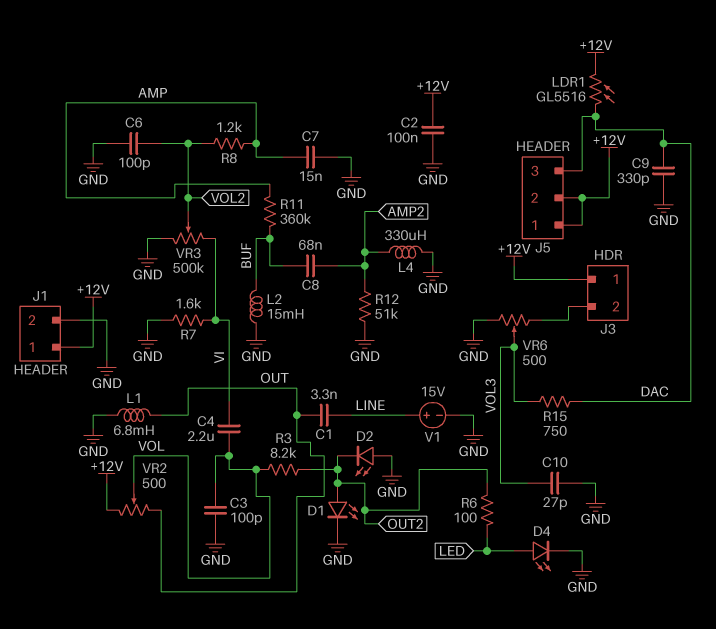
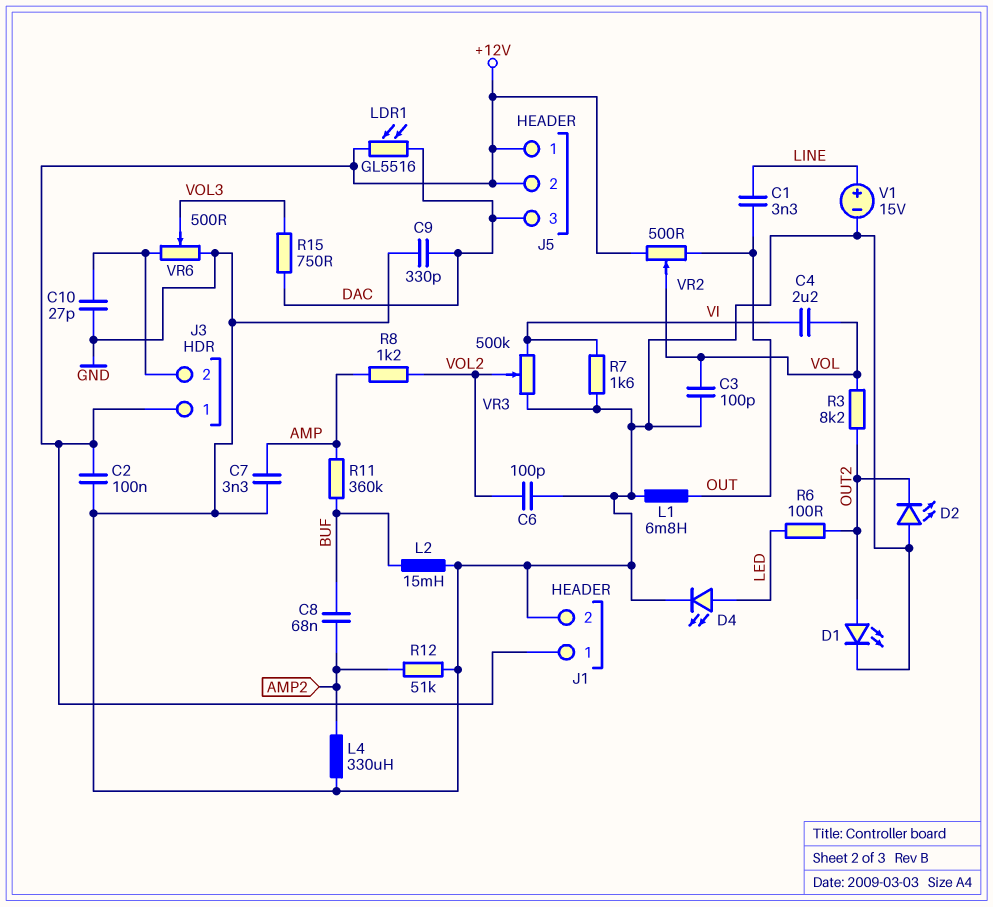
C7: 15nF (AMP, GND) -> 3.3nF (AMP, GND)
C10: 27pF (GND, VOL3) -> 27pF (GND, J3/2)

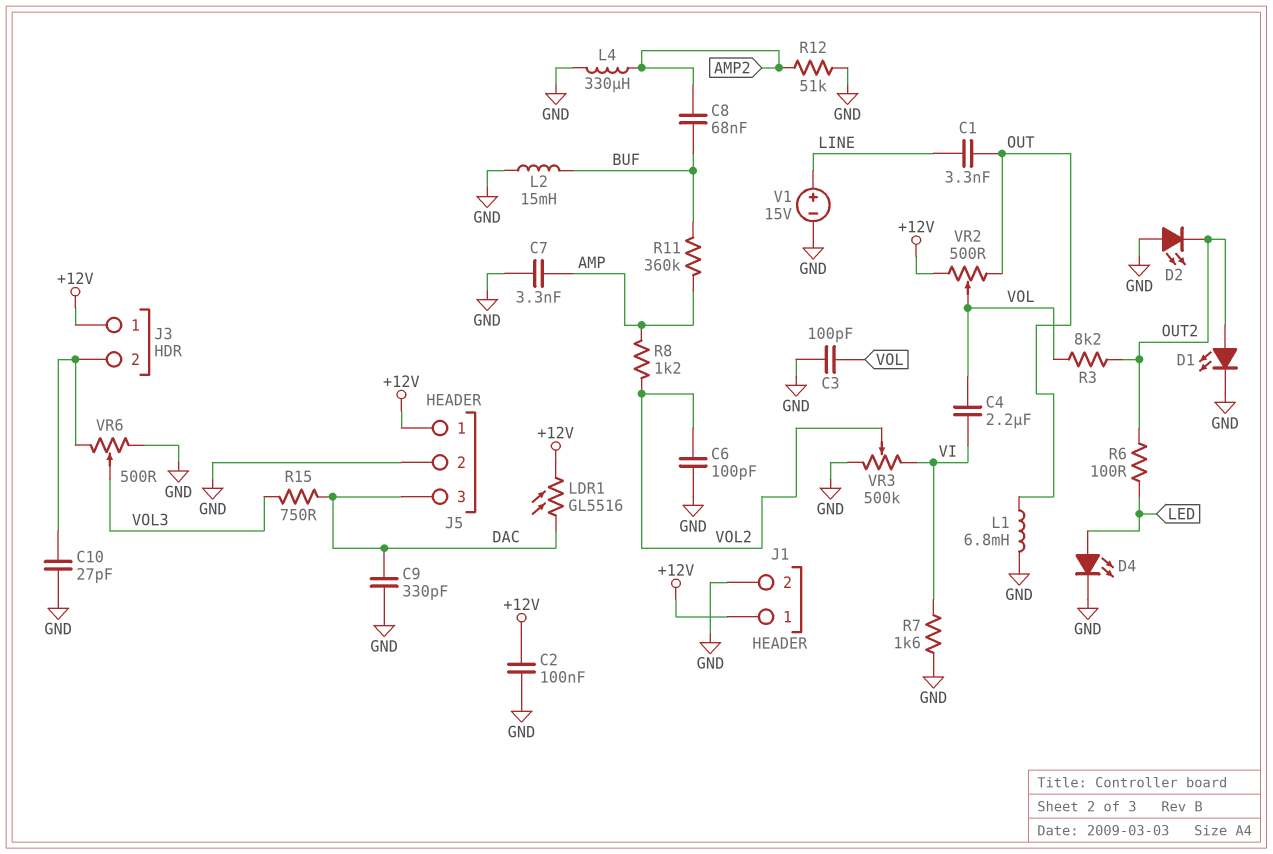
J5 pin 2: +12V -> GND

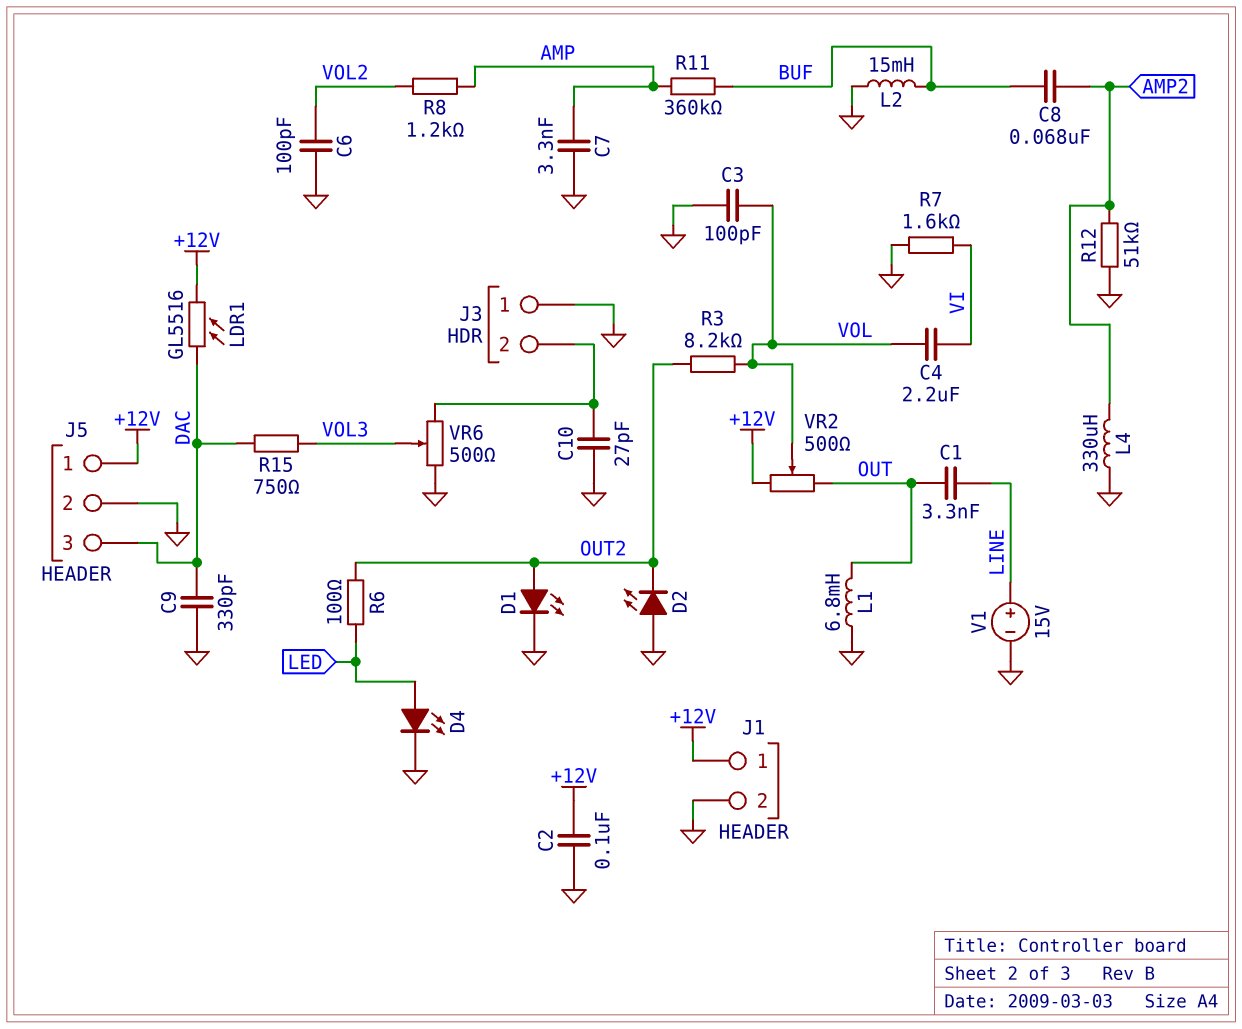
J3 pin 1: +12V -> GND
VR3: 500k (GND, VI, wiper VOL2) -> none

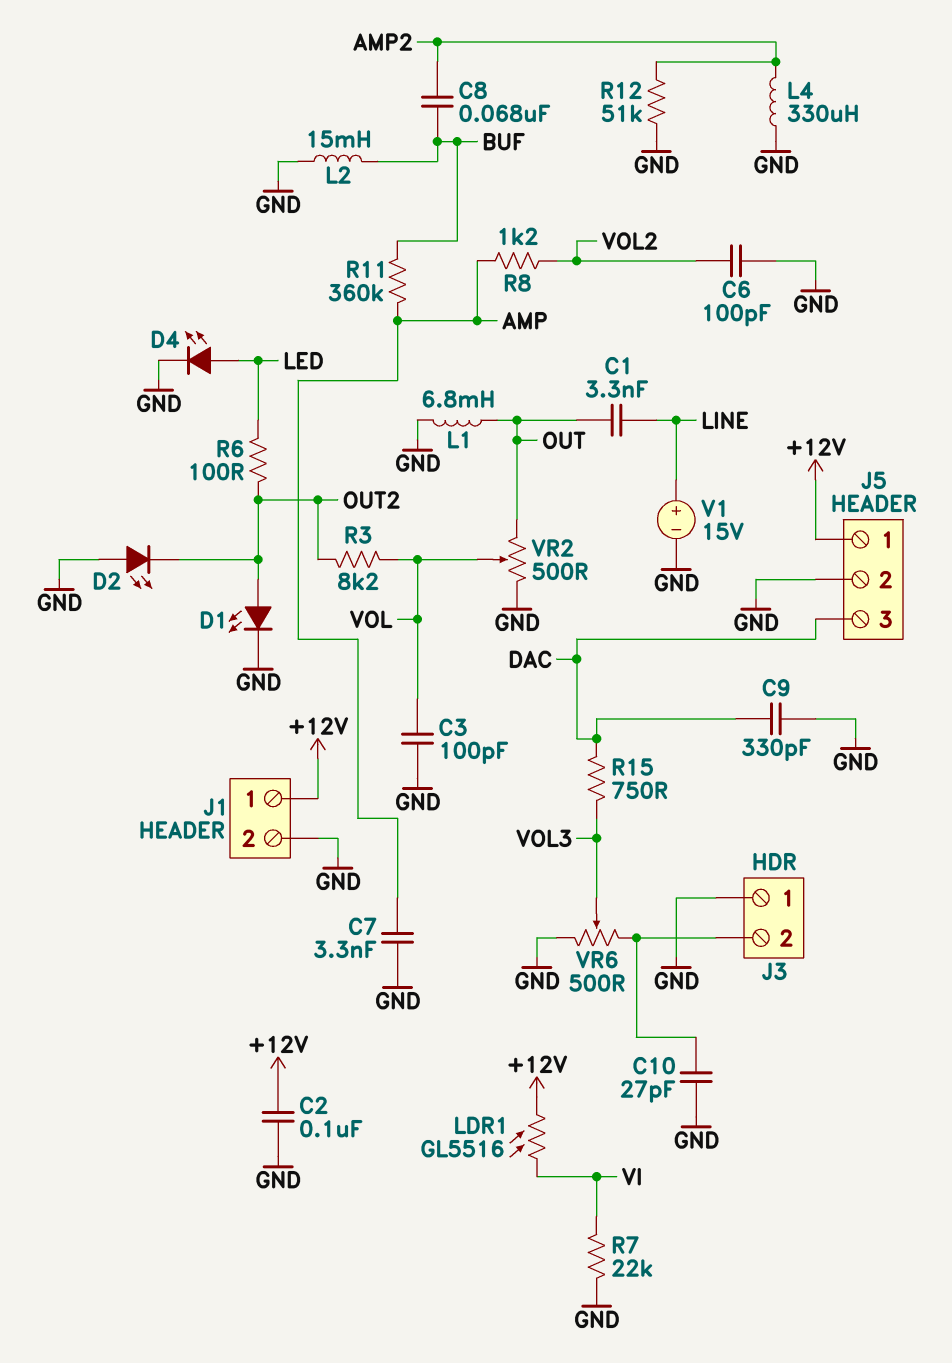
C4: 2.2uF (VI, VOL) -> none
LDR1: GL5516 (+12V, DAC) -> GL5516 (+12V, VI)
R7: 1.6k (GND, VI) -> 22k (GND, VI)
VR2: 500 (+12V, OUT, wiper VOL) -> 500 (GND, OUT, wiper VOL)

